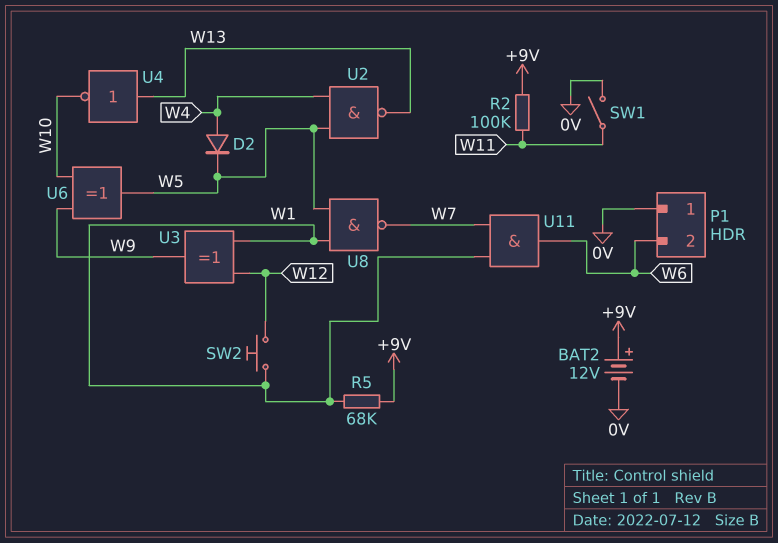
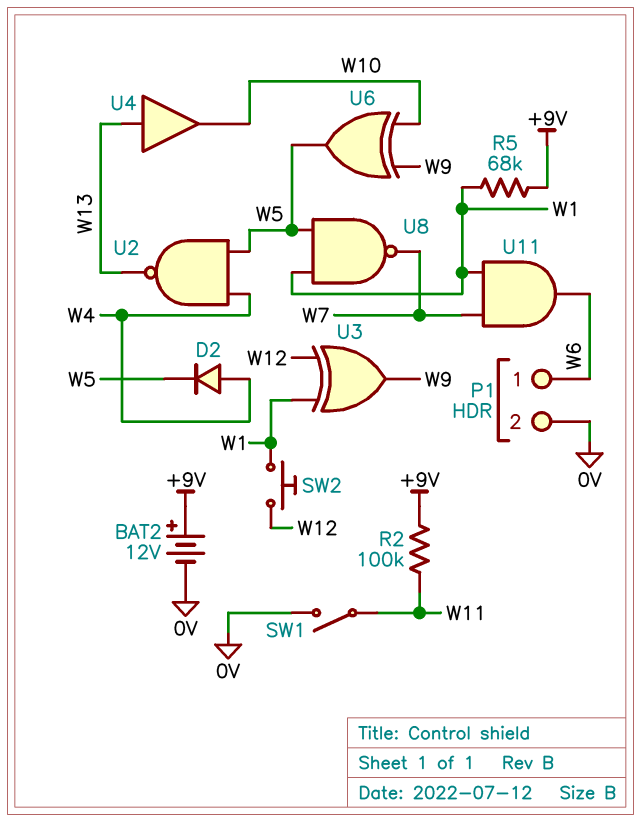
P1 pin 1: 0V -> W6
P1 pin 2: W6 -> 0V
U4: NOT (in W13, out W10) -> buffer (in W13, out W10)

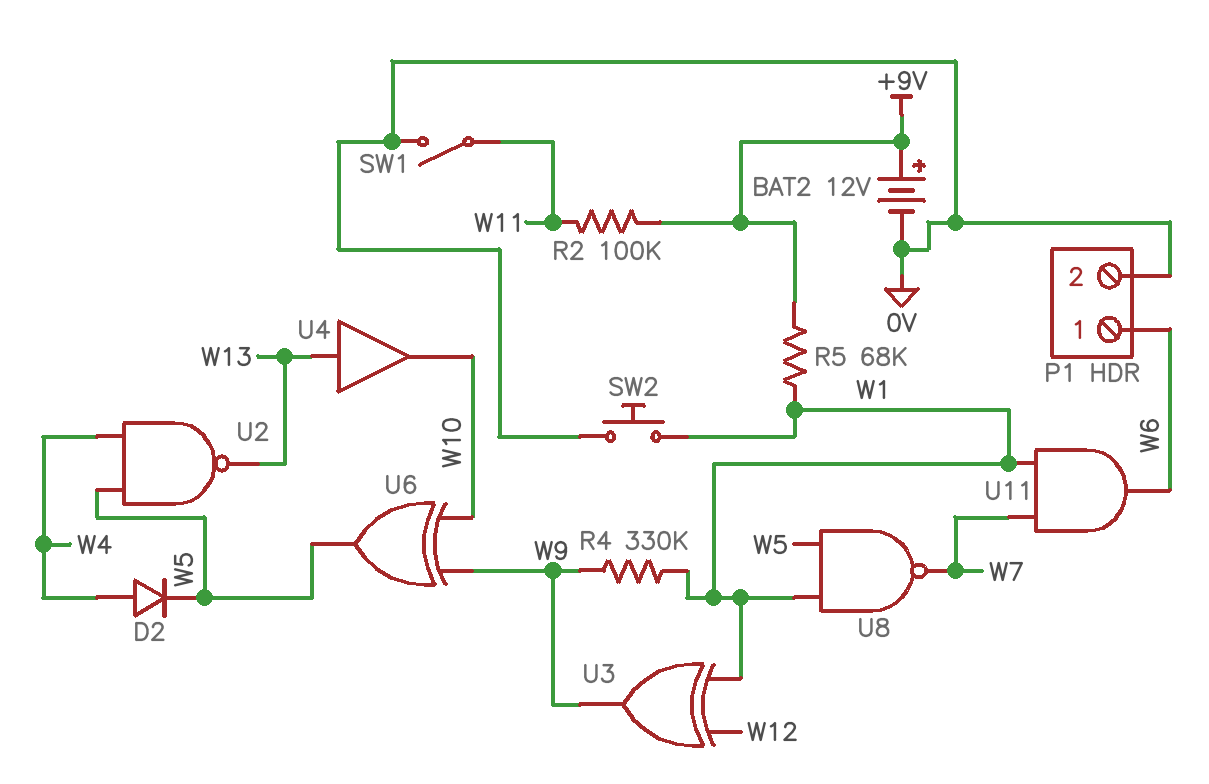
R4: none -> 330k (W1, W9)
SW2: button (W1, W12) -> button (0V, W1)

